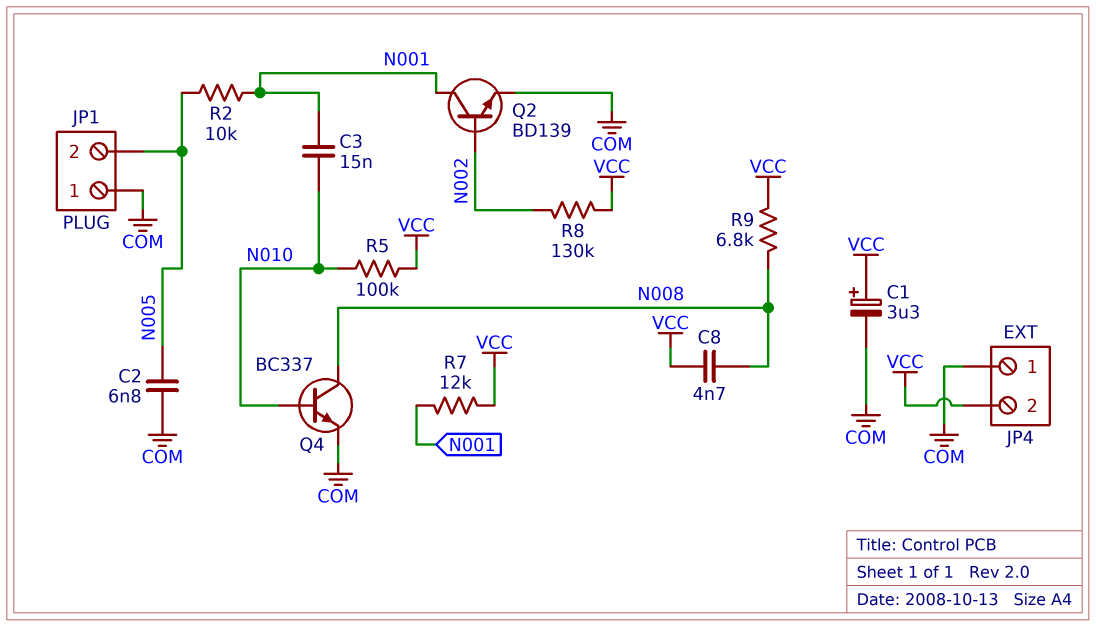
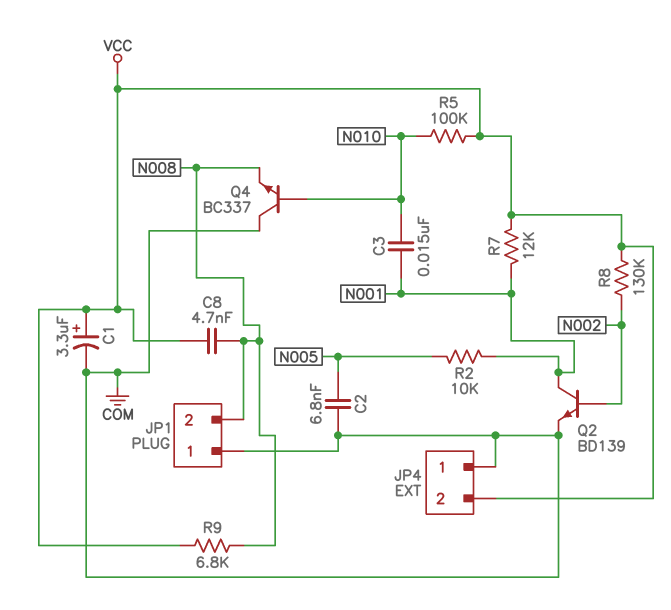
JP1 pin 2: N005 -> N008
Q4: NPN BC337 (B N010, C N008, E COM) -> NPN BC337 (B N010, C COM, E N008)

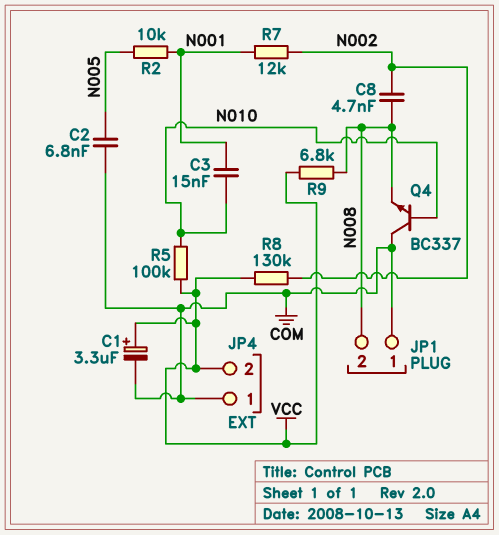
C8: 4.7nF (N008, VCC) -> 4.7nF (N002, N008)
Q2: NPN BD139 (B N002, C N001, E COM) -> none
R7: 12k (N001, VCC) -> 12k (N001, N002)

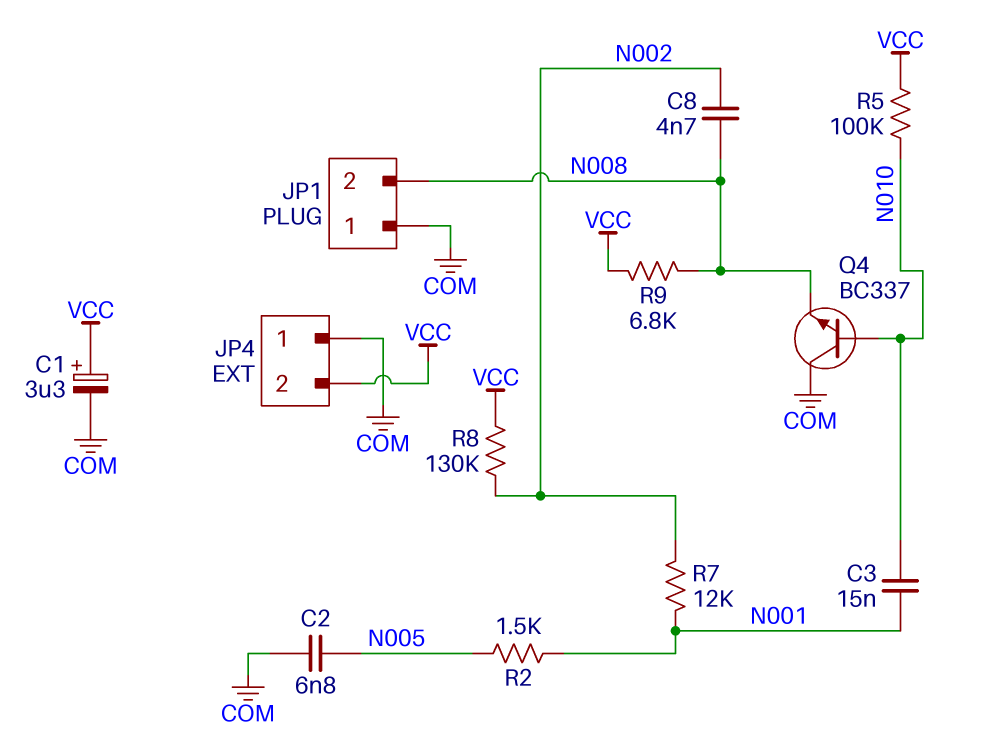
R2: 10k (N001, N005) -> 1.5k (N001, N005)

